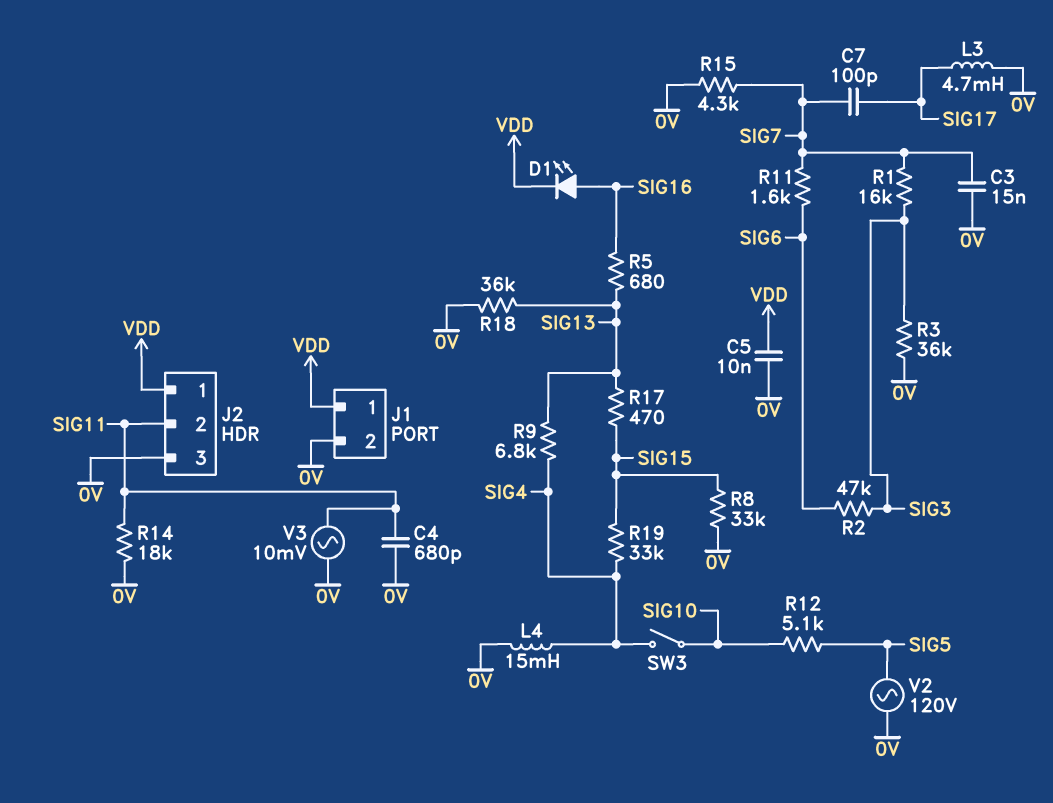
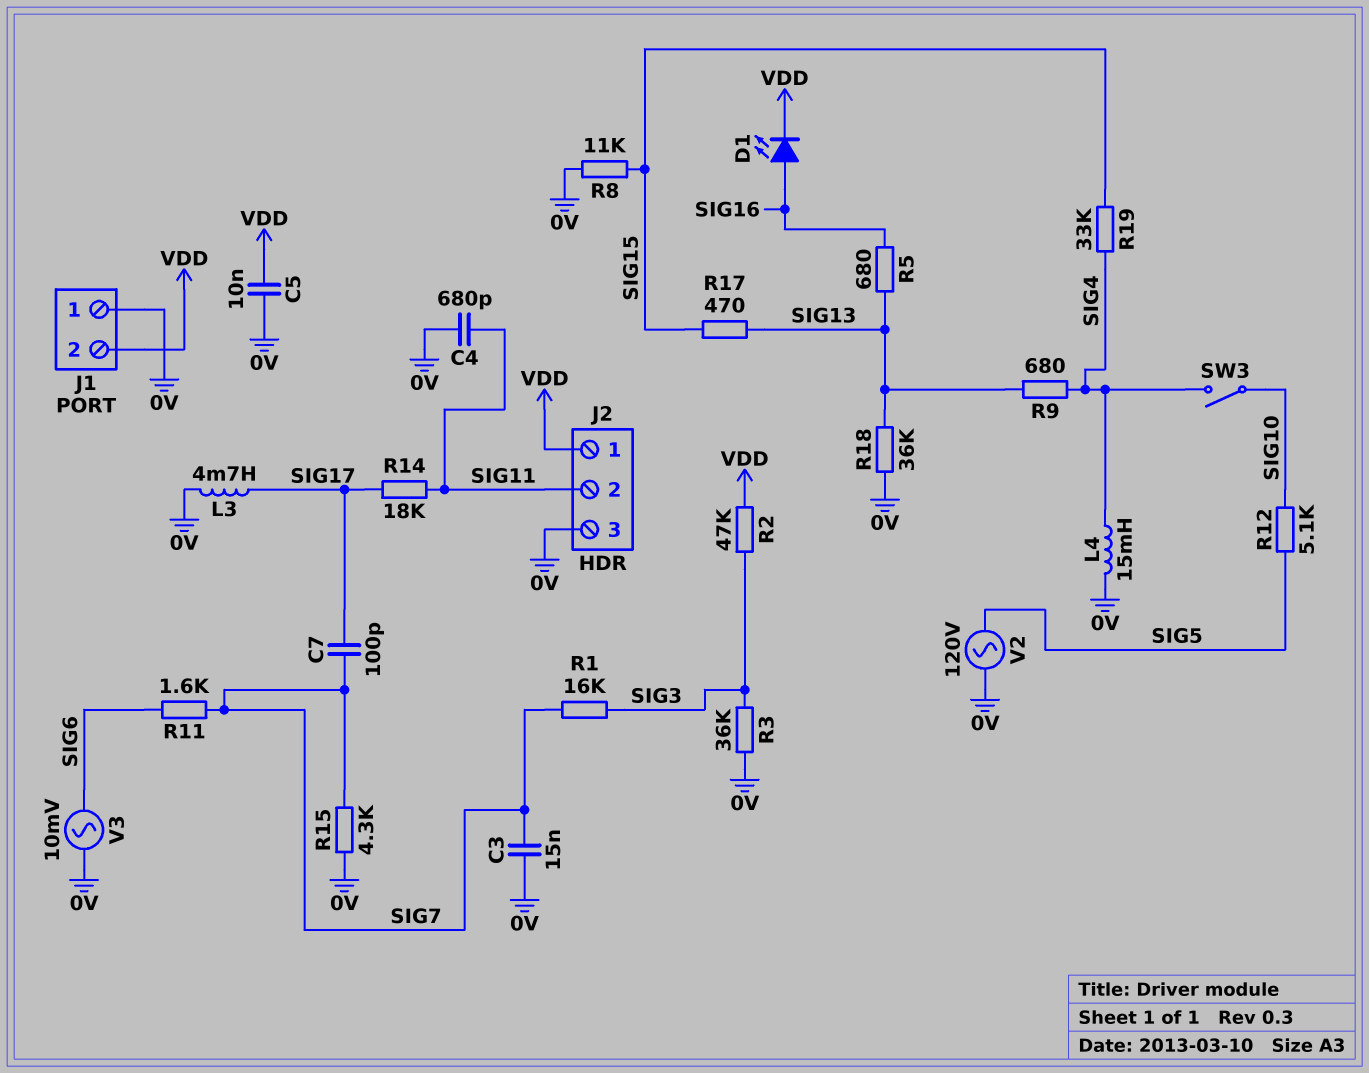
J1 pin 1: VDD -> 0V
J1 pin 2: 0V -> VDD
R2: 47k (SIG3, SIG6) -> 47k (SIG3, VDD)
R8: 33k (0V, SIG15) -> 11k (0V, SIG15)
R9: 6.8k (SIG4, SIG13) -> 680 (SIG4, SIG13)
R14: 18k (0V, SIG11) -> 18k (SIG11, SIG17)
V3: AC 10mV (0V, SIG11) -> AC 10mV (0V, SIG6)

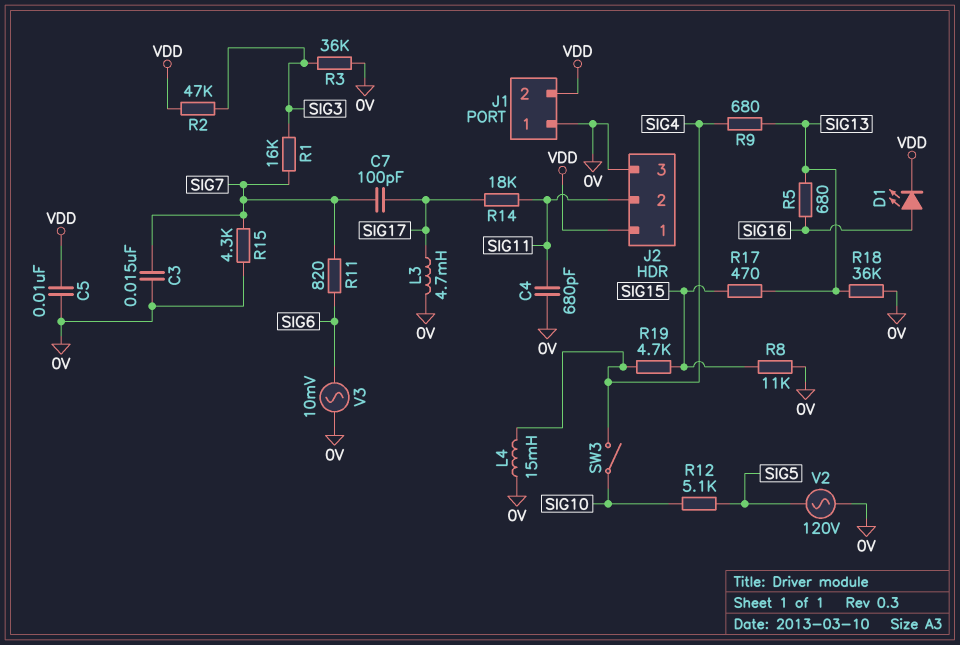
R11: 1.6k (SIG6, SIG7) -> 820 (SIG6, SIG7)
R19: 33k (SIG4, SIG15) -> 4.7k (SIG4, SIG15)

